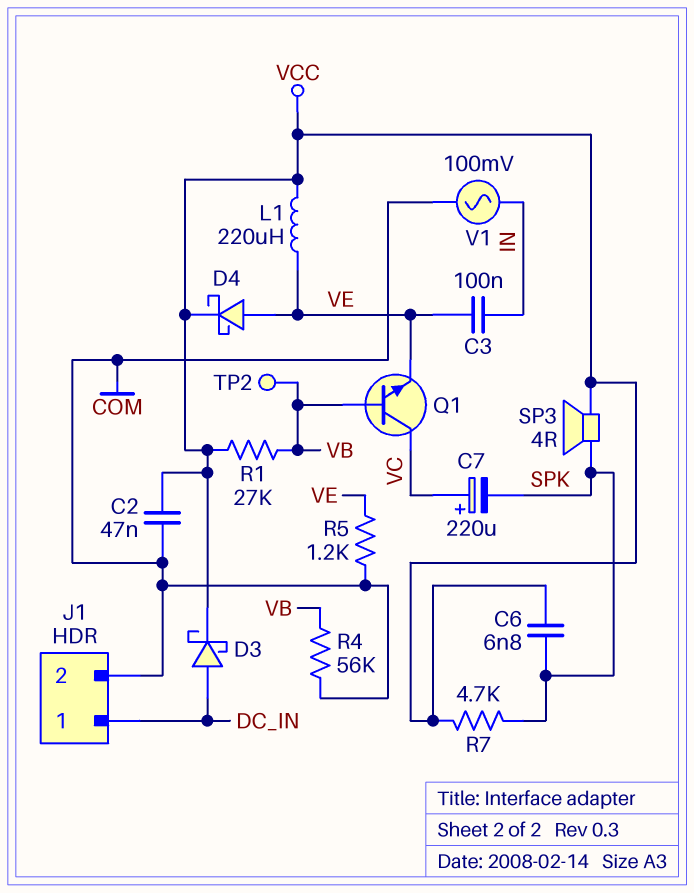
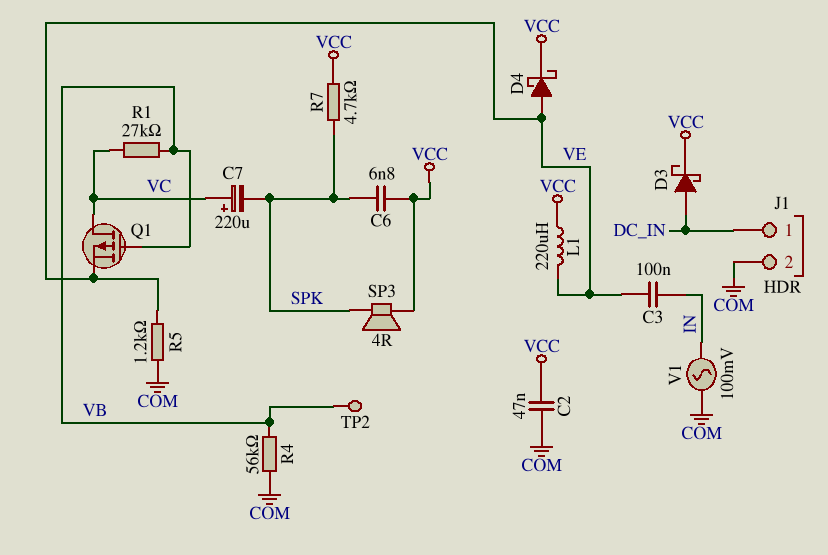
Q1: NPN (B VB, C VC, E VE) -> PMOS (G VB, D VC, S VE)
R1: 27k (VB, VCC) -> 27k (VB, VC)

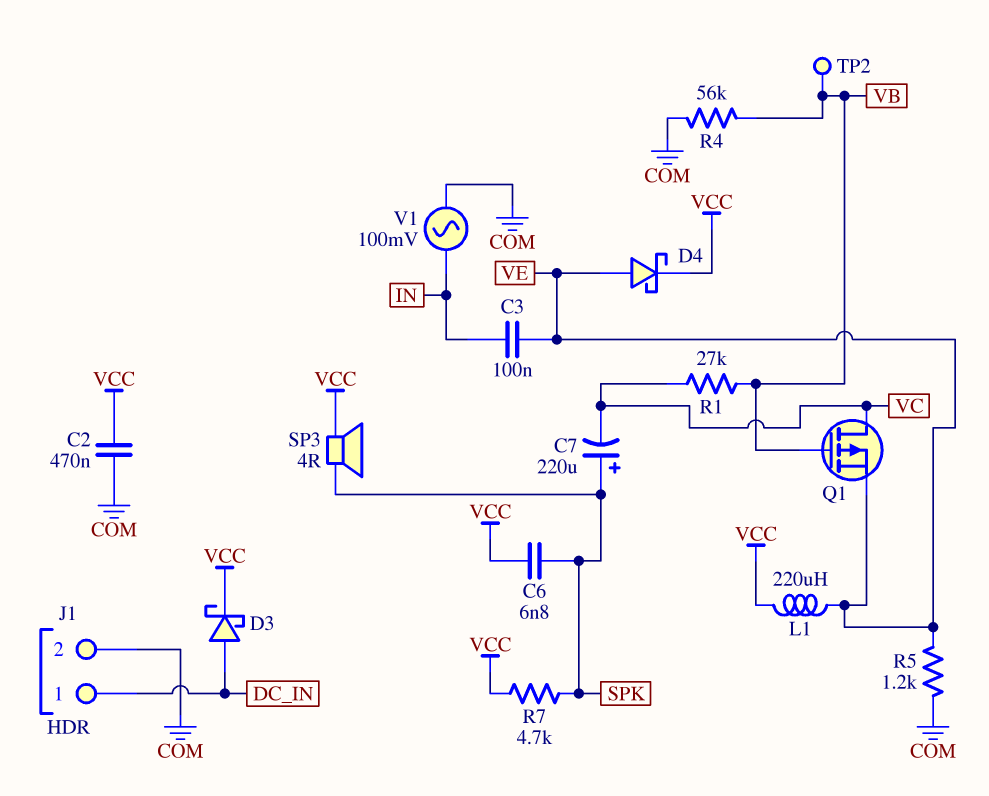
C2: 47nF (COM, VCC) -> 470nF (COM, VCC)
C7: 220uF (plus VC, minus SPK) -> 220uF (plus SPK, minus VC)

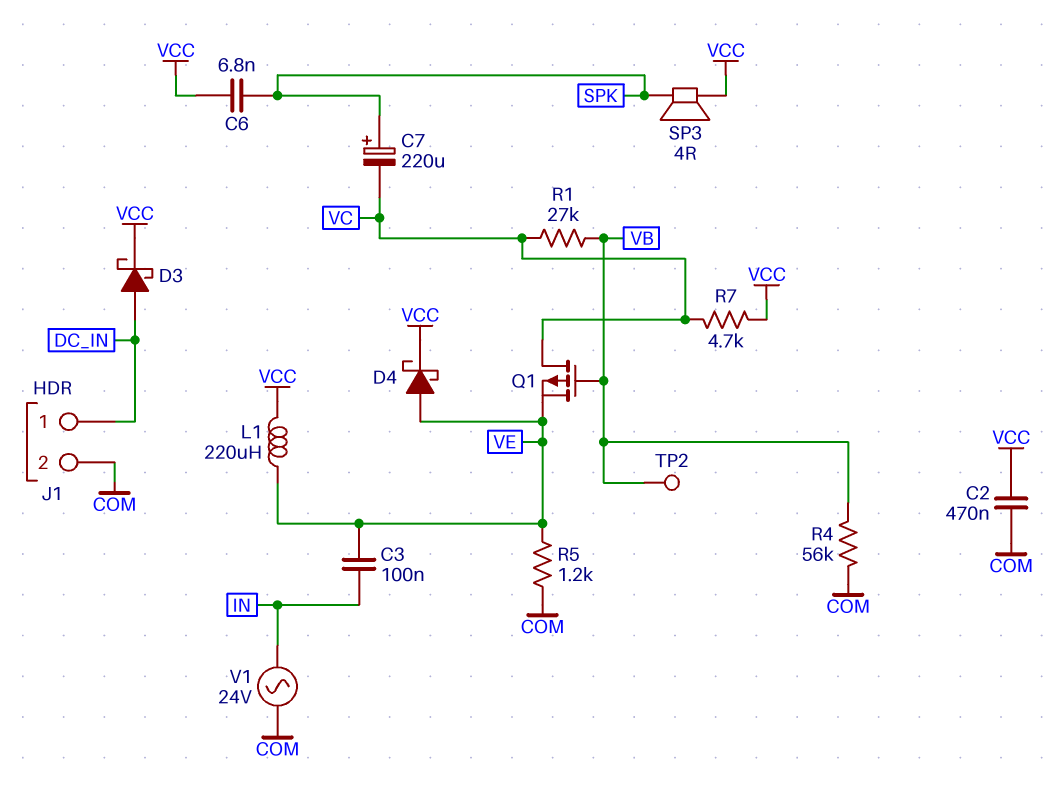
R7: 4.7k (SPK, VCC) -> 4.7k (VC, VCC)
V1: AC 100mV (COM, IN) -> AC 24V (COM, IN)

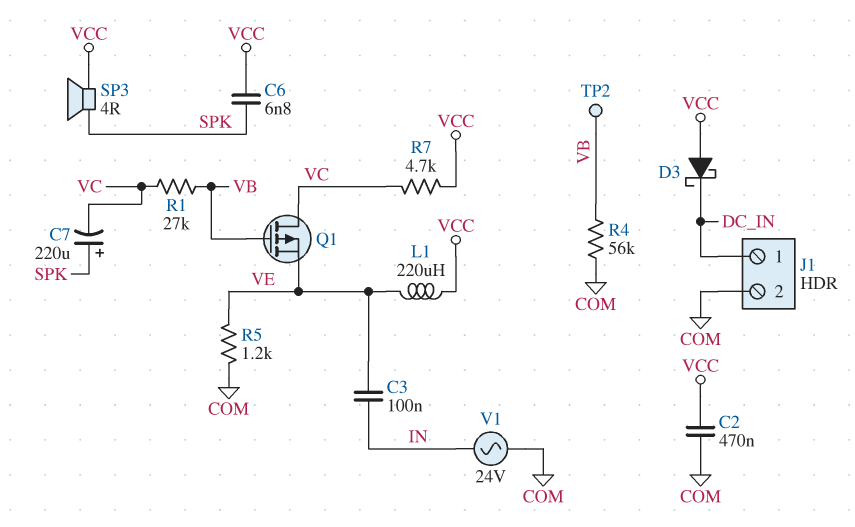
D3: schottky (A DC_IN, K VCC) -> schottky (A VCC, K DC_IN)
D4: schottky (A VE, K VCC) -> none

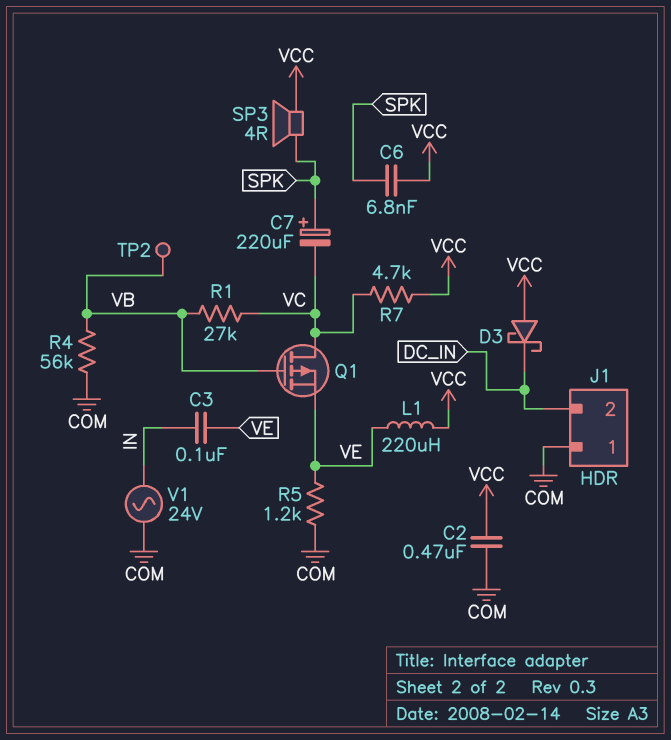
J1 pin 1: DC_IN -> COM
J1 pin 2: COM -> DC_IN

